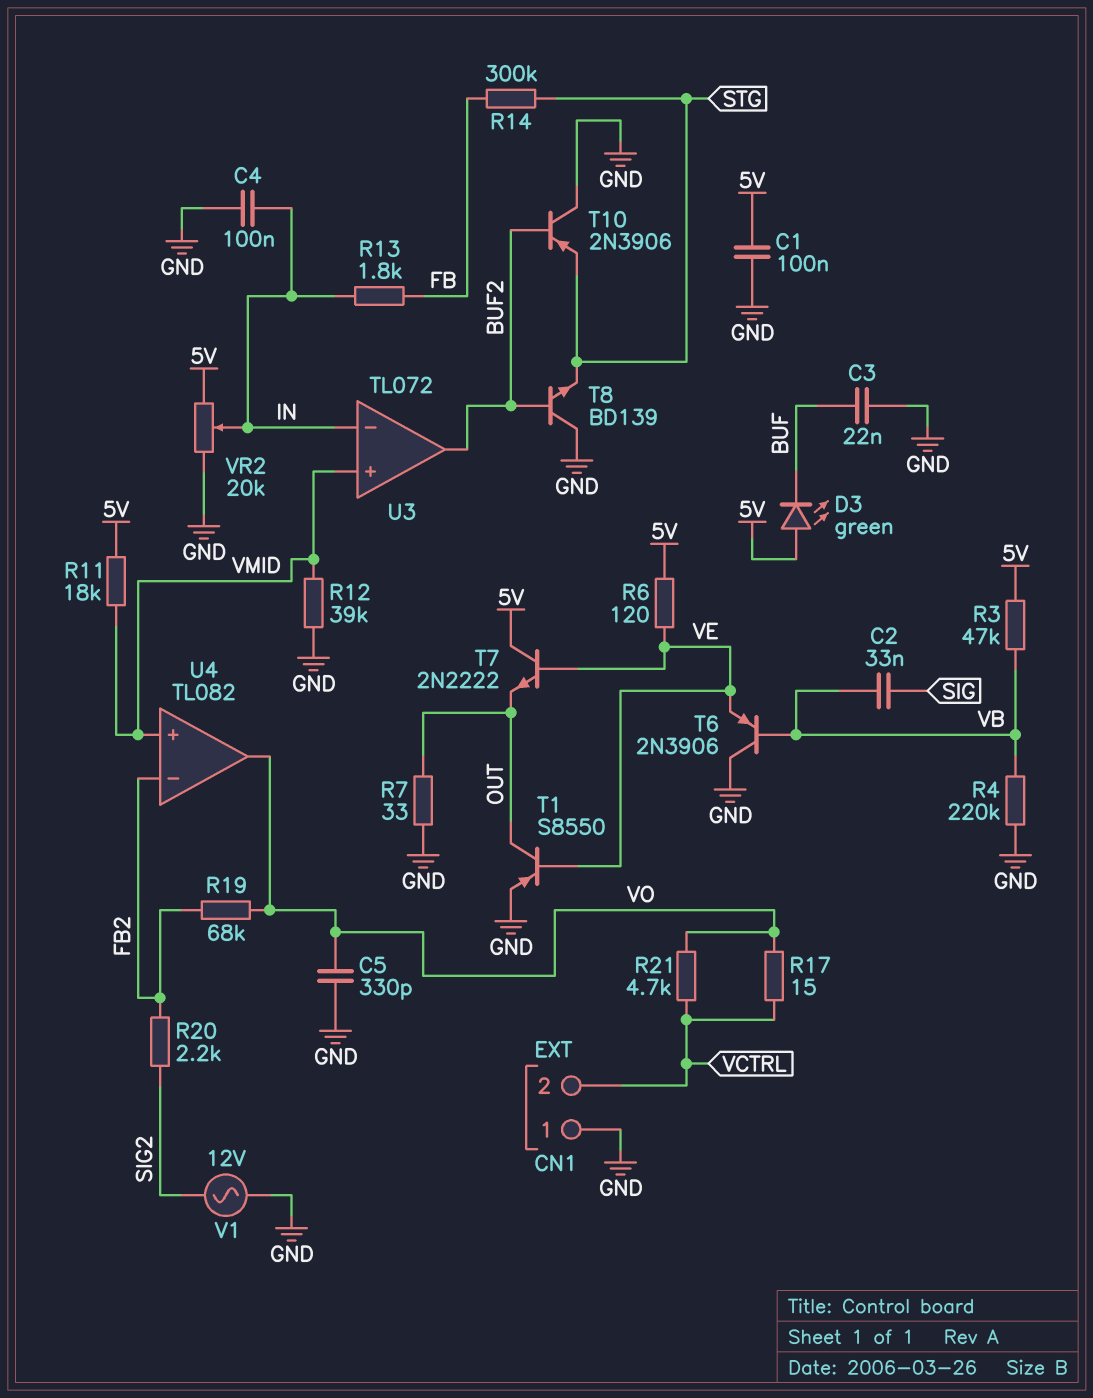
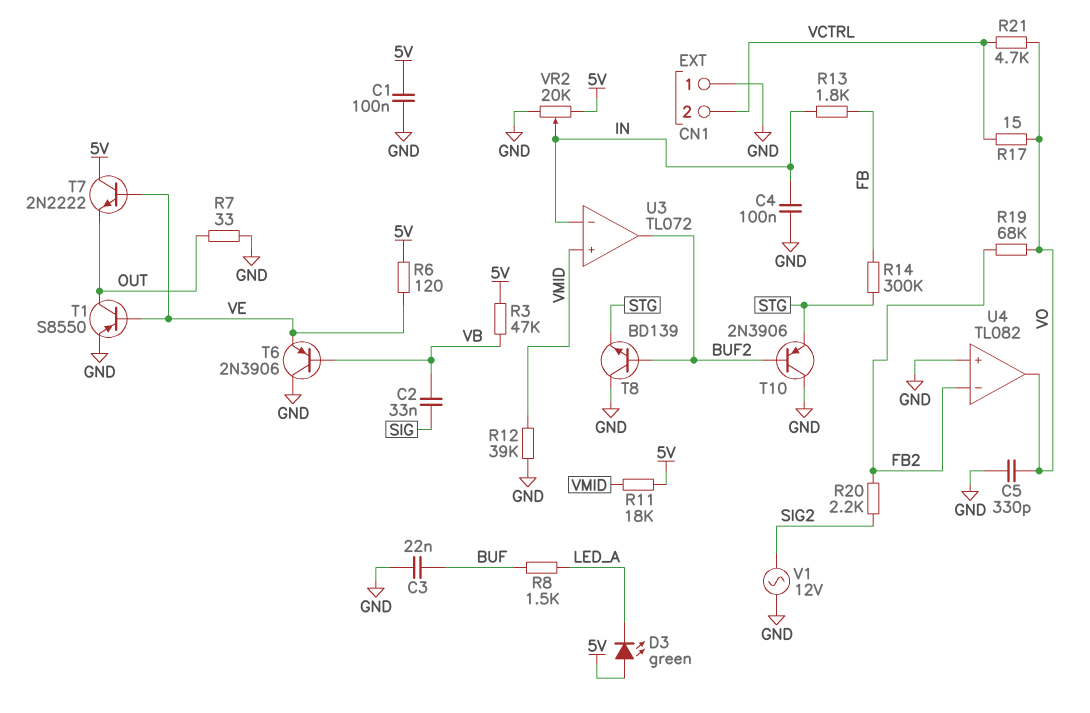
D3: LED green (A 5V, K BUF) -> LED green (A 5V, K LED_A)
R4: 220k (GND, VB) -> none
R8: none -> 1.5k (BUF, LED_A)
U4 pin in+: VMID -> GND

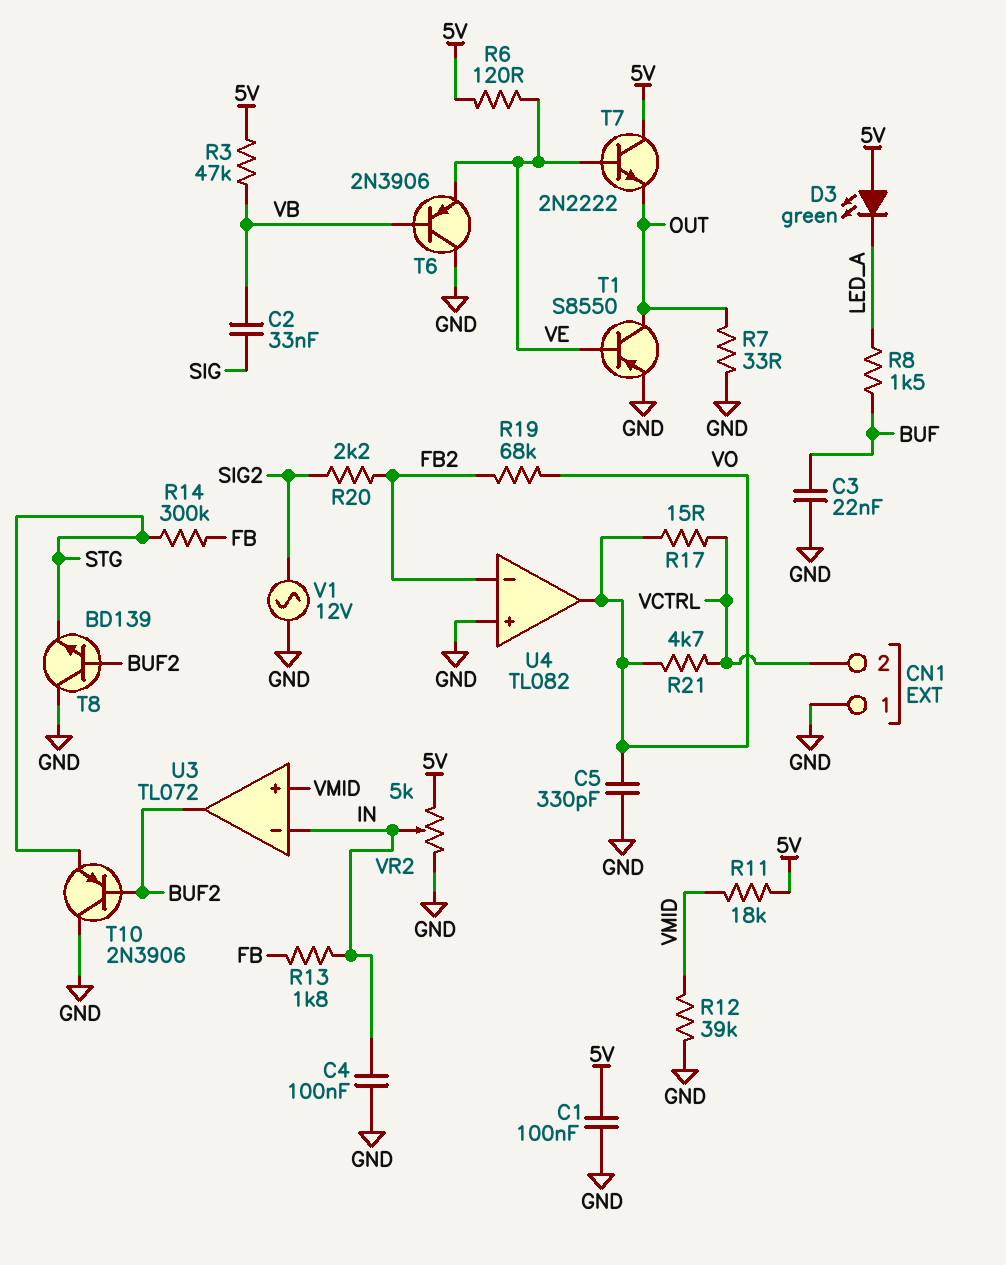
VR2: 20k (5V, GND, wiper IN) -> 5k (5V, GND, wiper IN)

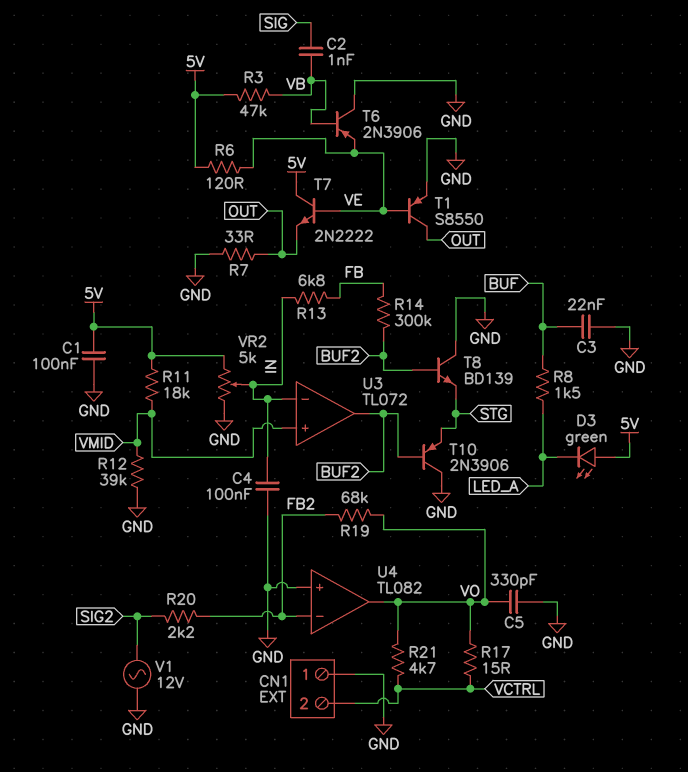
C2: 33nF (SIG, VB) -> 1nF (SIG, VB)
R13: 1.8k (FB, IN) -> 6.8k (FB, IN)
R14: 300k (FB, STG) -> 300k (BUF2, FB)

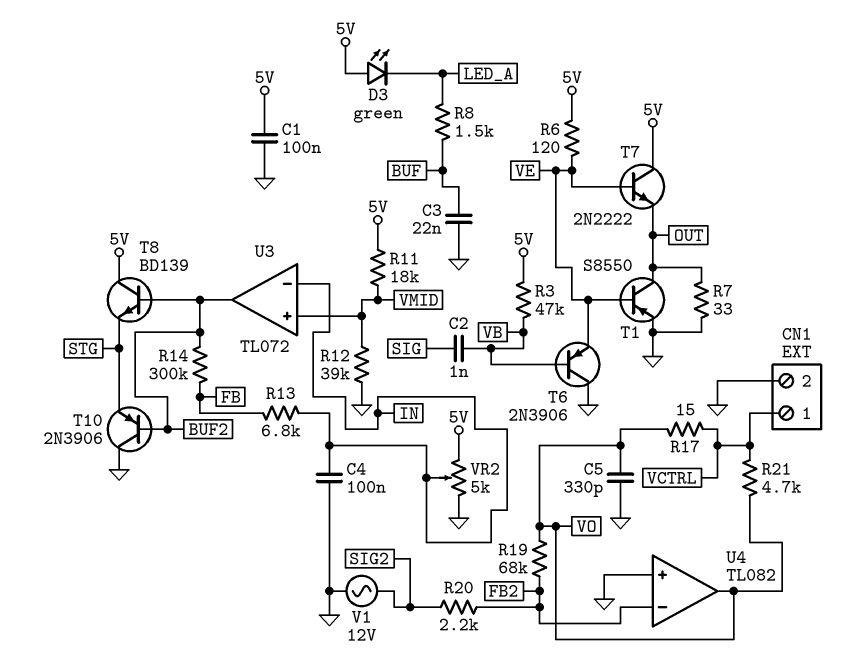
CN1 pin 1: GND -> VCTRL
CN1 pin 2: VCTRL -> GND
T8: NPN BD139 (B BUF2, C GND, E STG) -> NPN BD139 (B BUF2, C 5V, E STG)

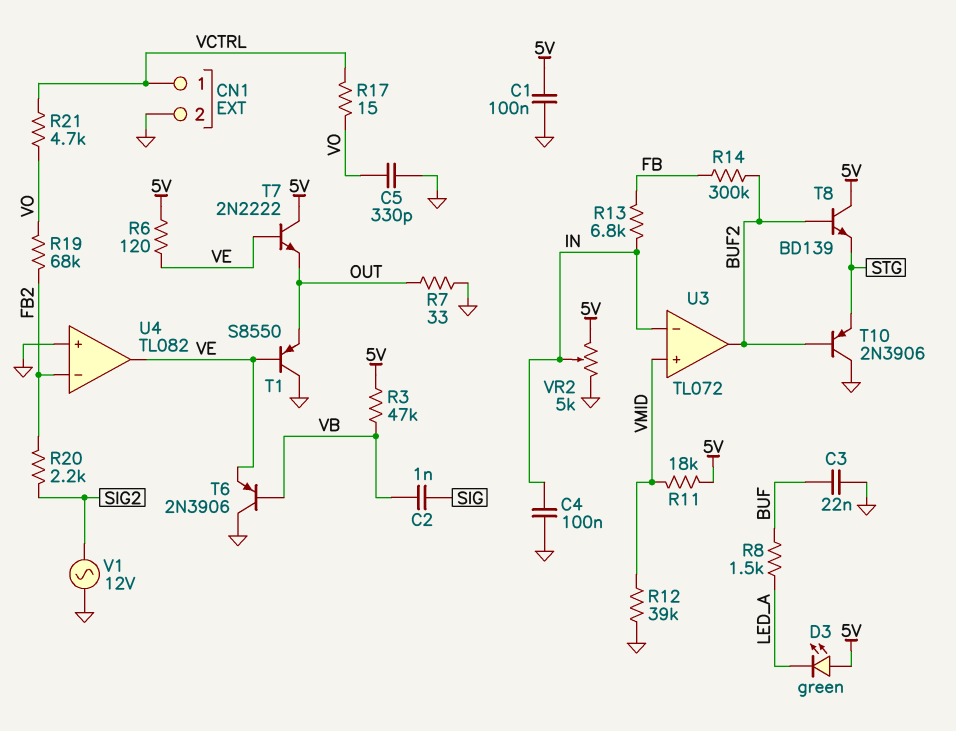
T1: PNP S8550 (B VE, C OUT, E GND) -> PNP S8550 (B VE, C GND, E OUT)
U4 pin out: VO -> VE

